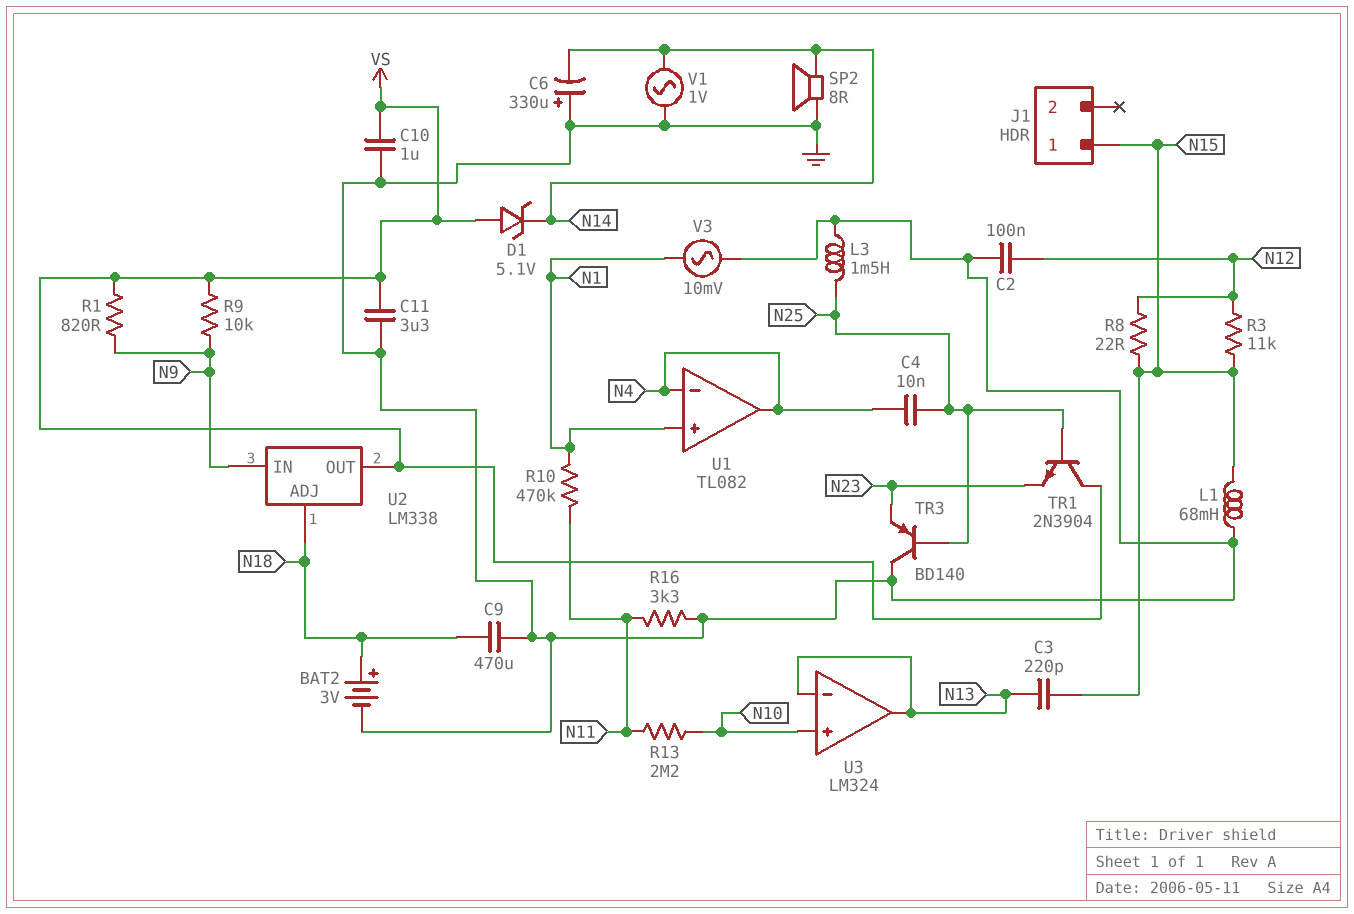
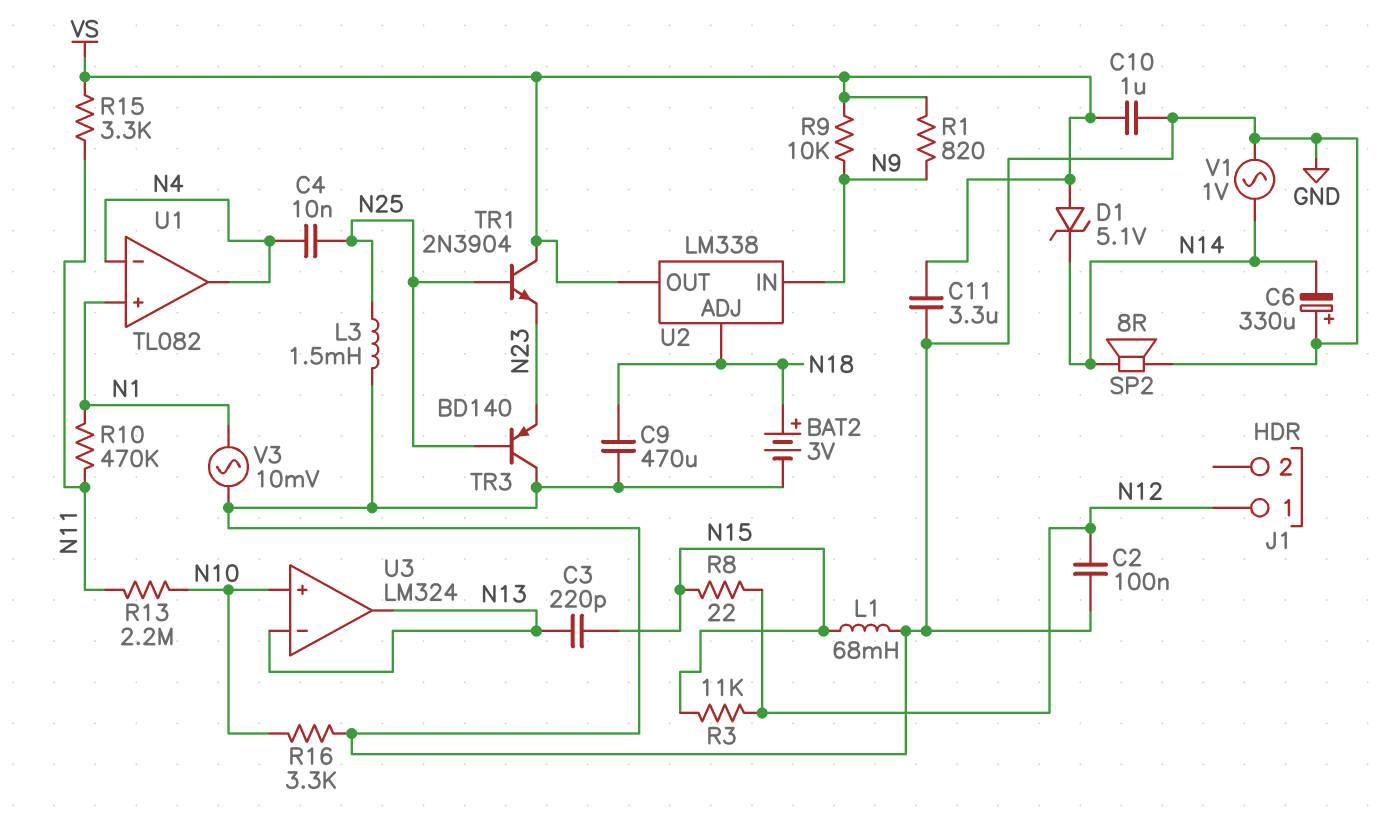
J1 pin 1: N15 -> N12
R15: none -> 3.3k (N11, VS)
R16: 3.3k (GND, N11) -> 3.3k (GND, N10)

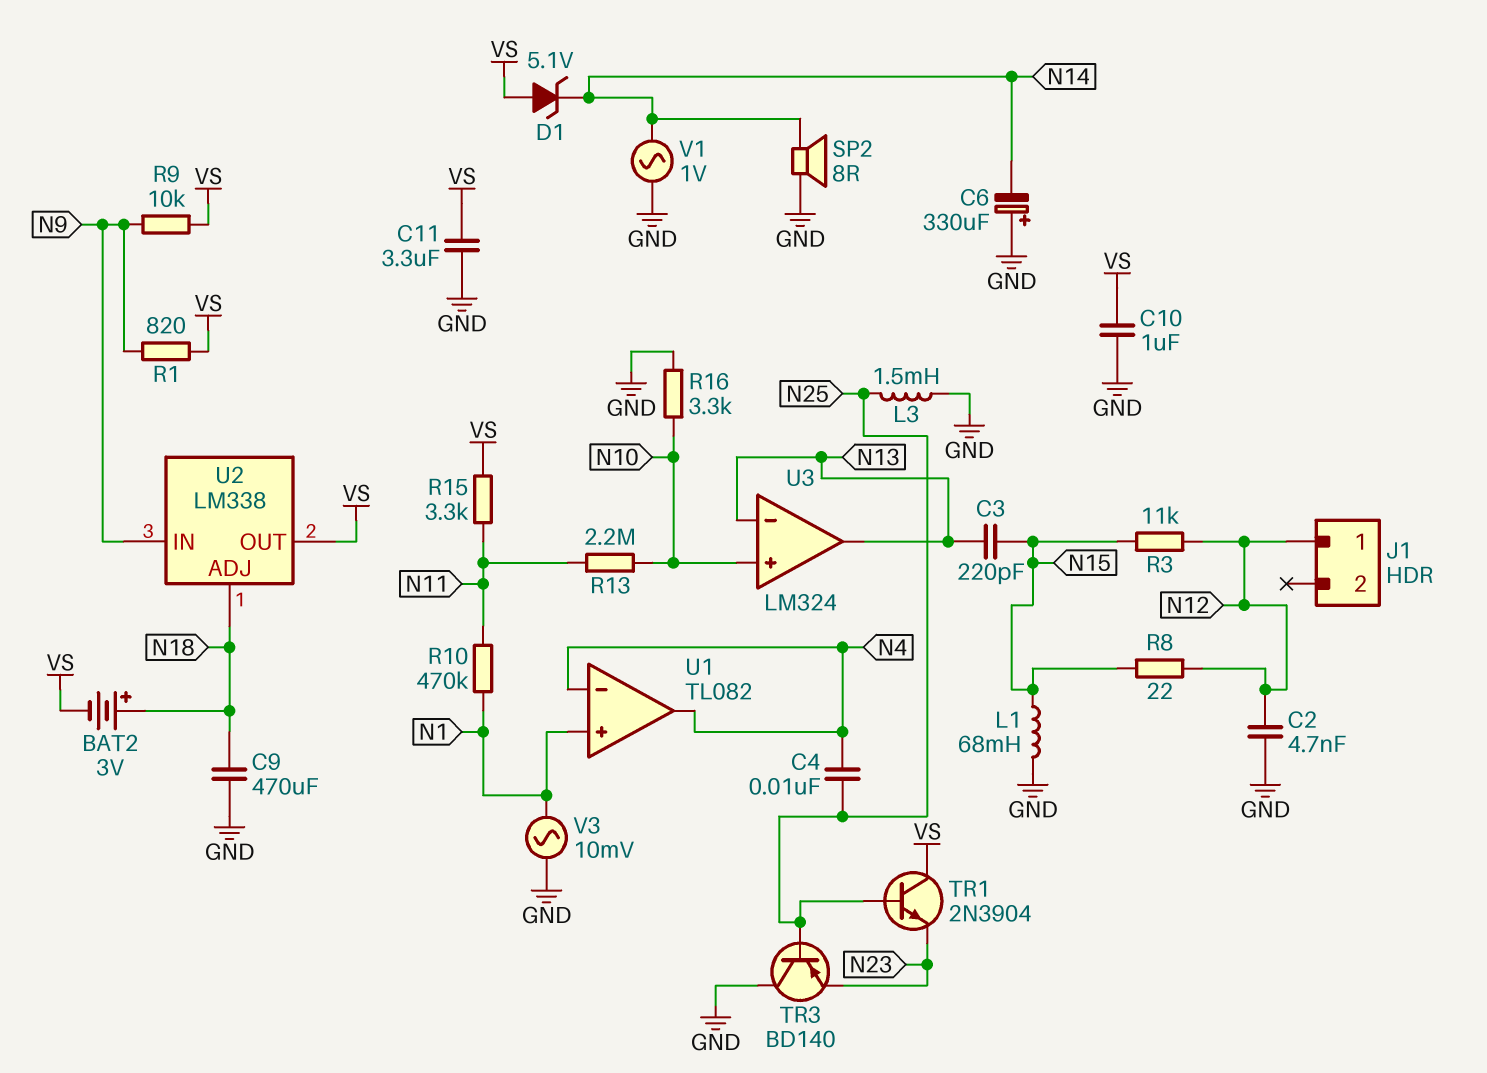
BAT2: 3V (plus N18, minus GND) -> 3V (plus N18, minus VS)
C2: 100nF (GND, N12) -> 4.7nF (GND, N12)

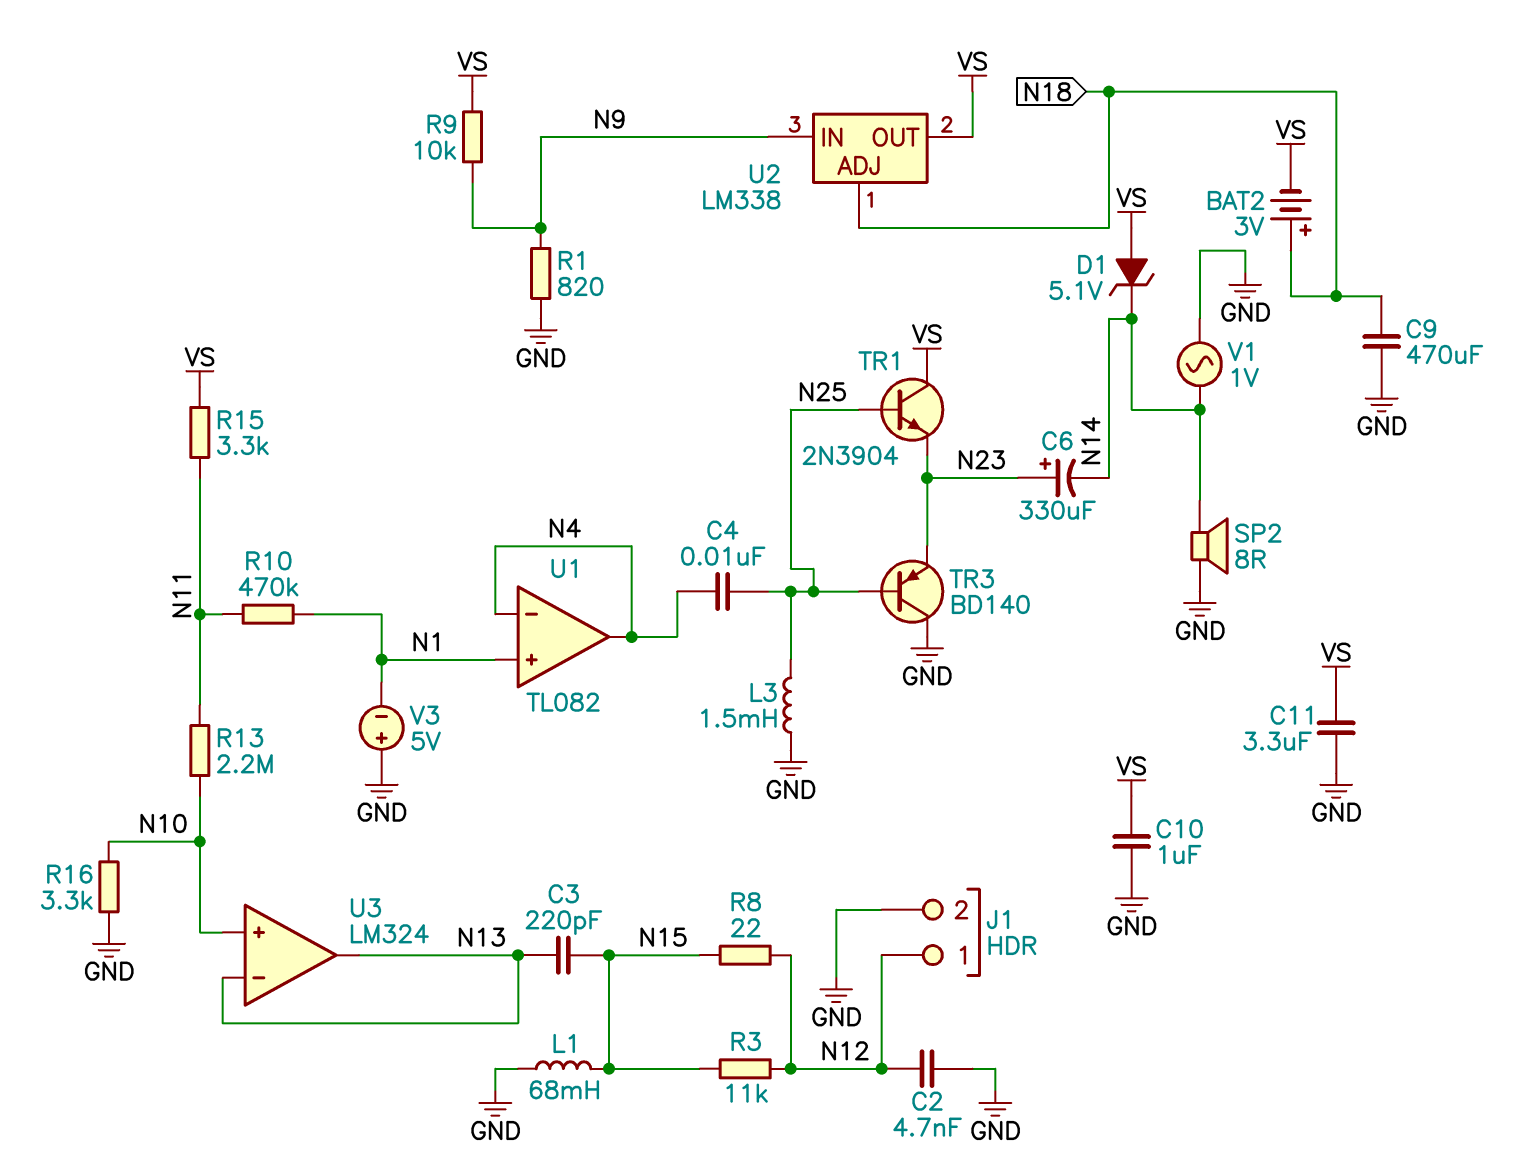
C6: 330uF (plus GND, minus N14) -> 330uF (plus N23, minus N14)
J1 pin 2: none -> GND
R1: 820 (N9, VS) -> 820 (GND, N9)
V3: AC 10mV (GND, N1) -> 5V (plus GND, minus N1)

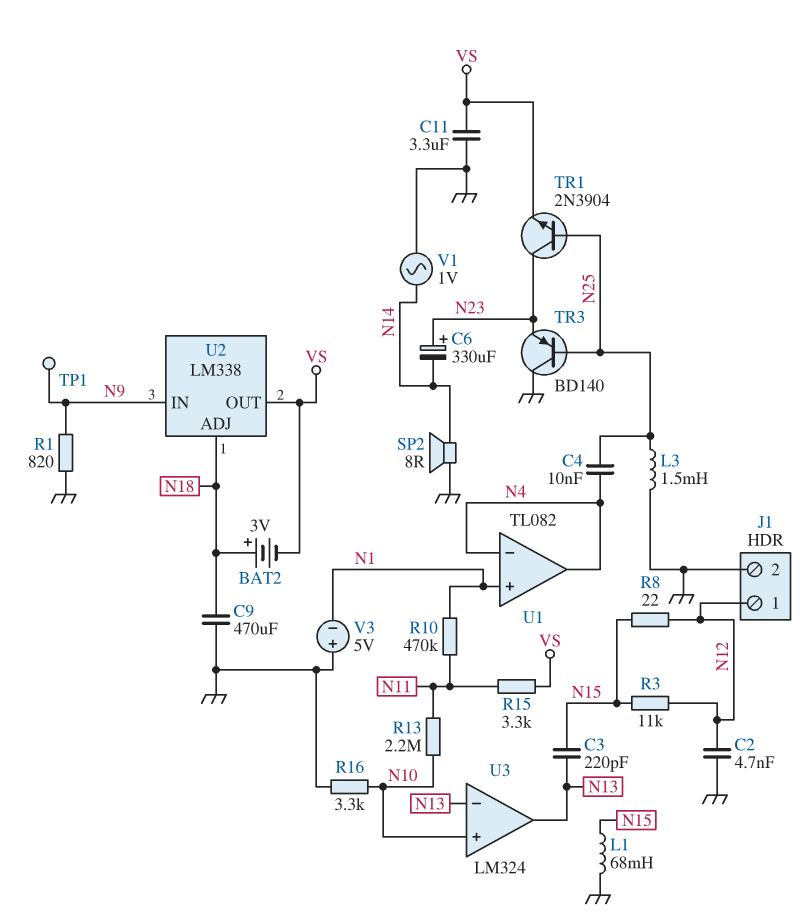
C10: 1uF (GND, VS) -> none
D1: zener 5.1V (A VS, K N14) -> none
R9: 10k (N9, VS) -> none
TP1: none -> test point (N9)
TR1: NPN 2N3904 (B N25, C VS, E N23) -> NPN 2N3904 (B N25, C N23, E VS)

